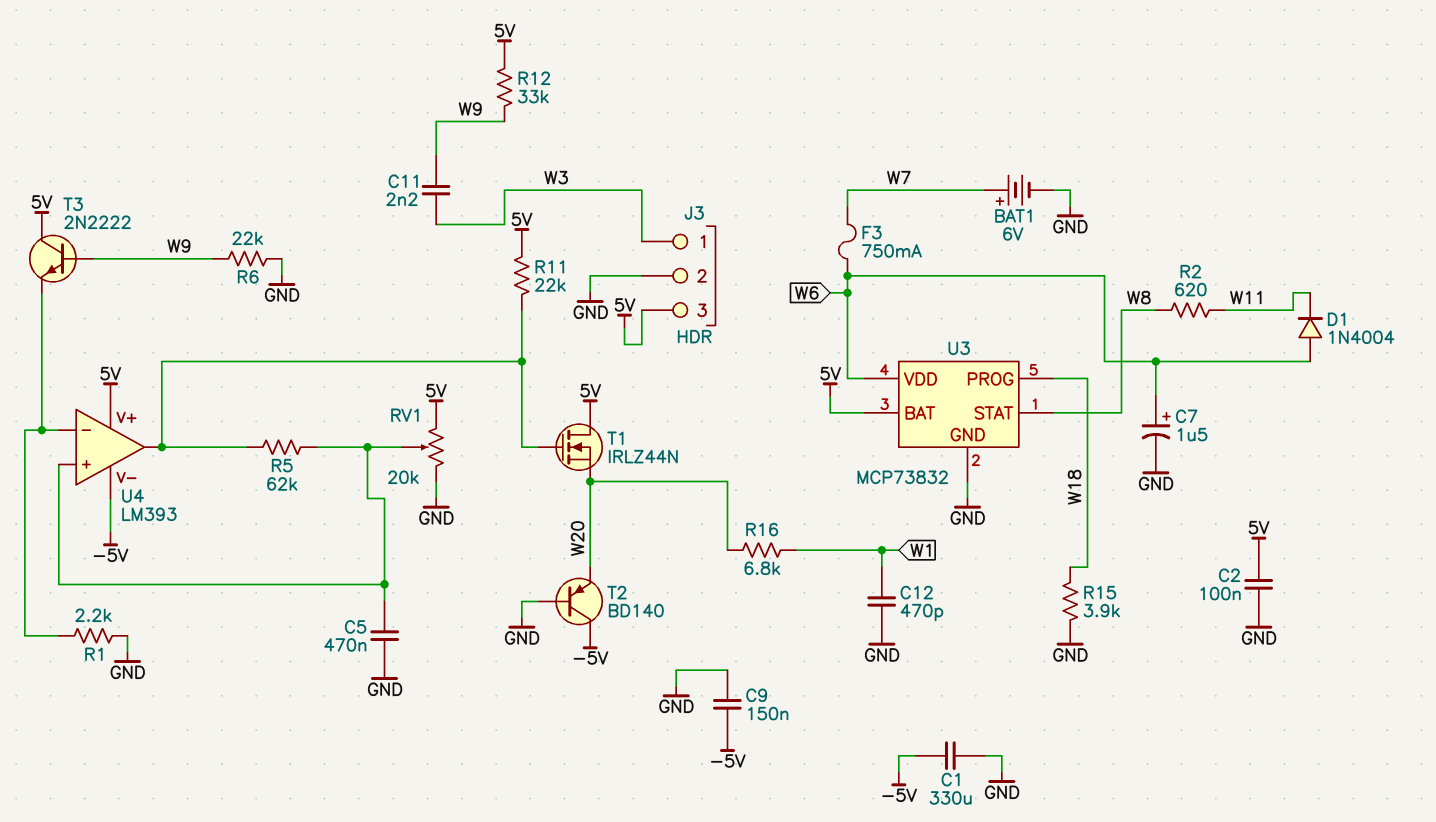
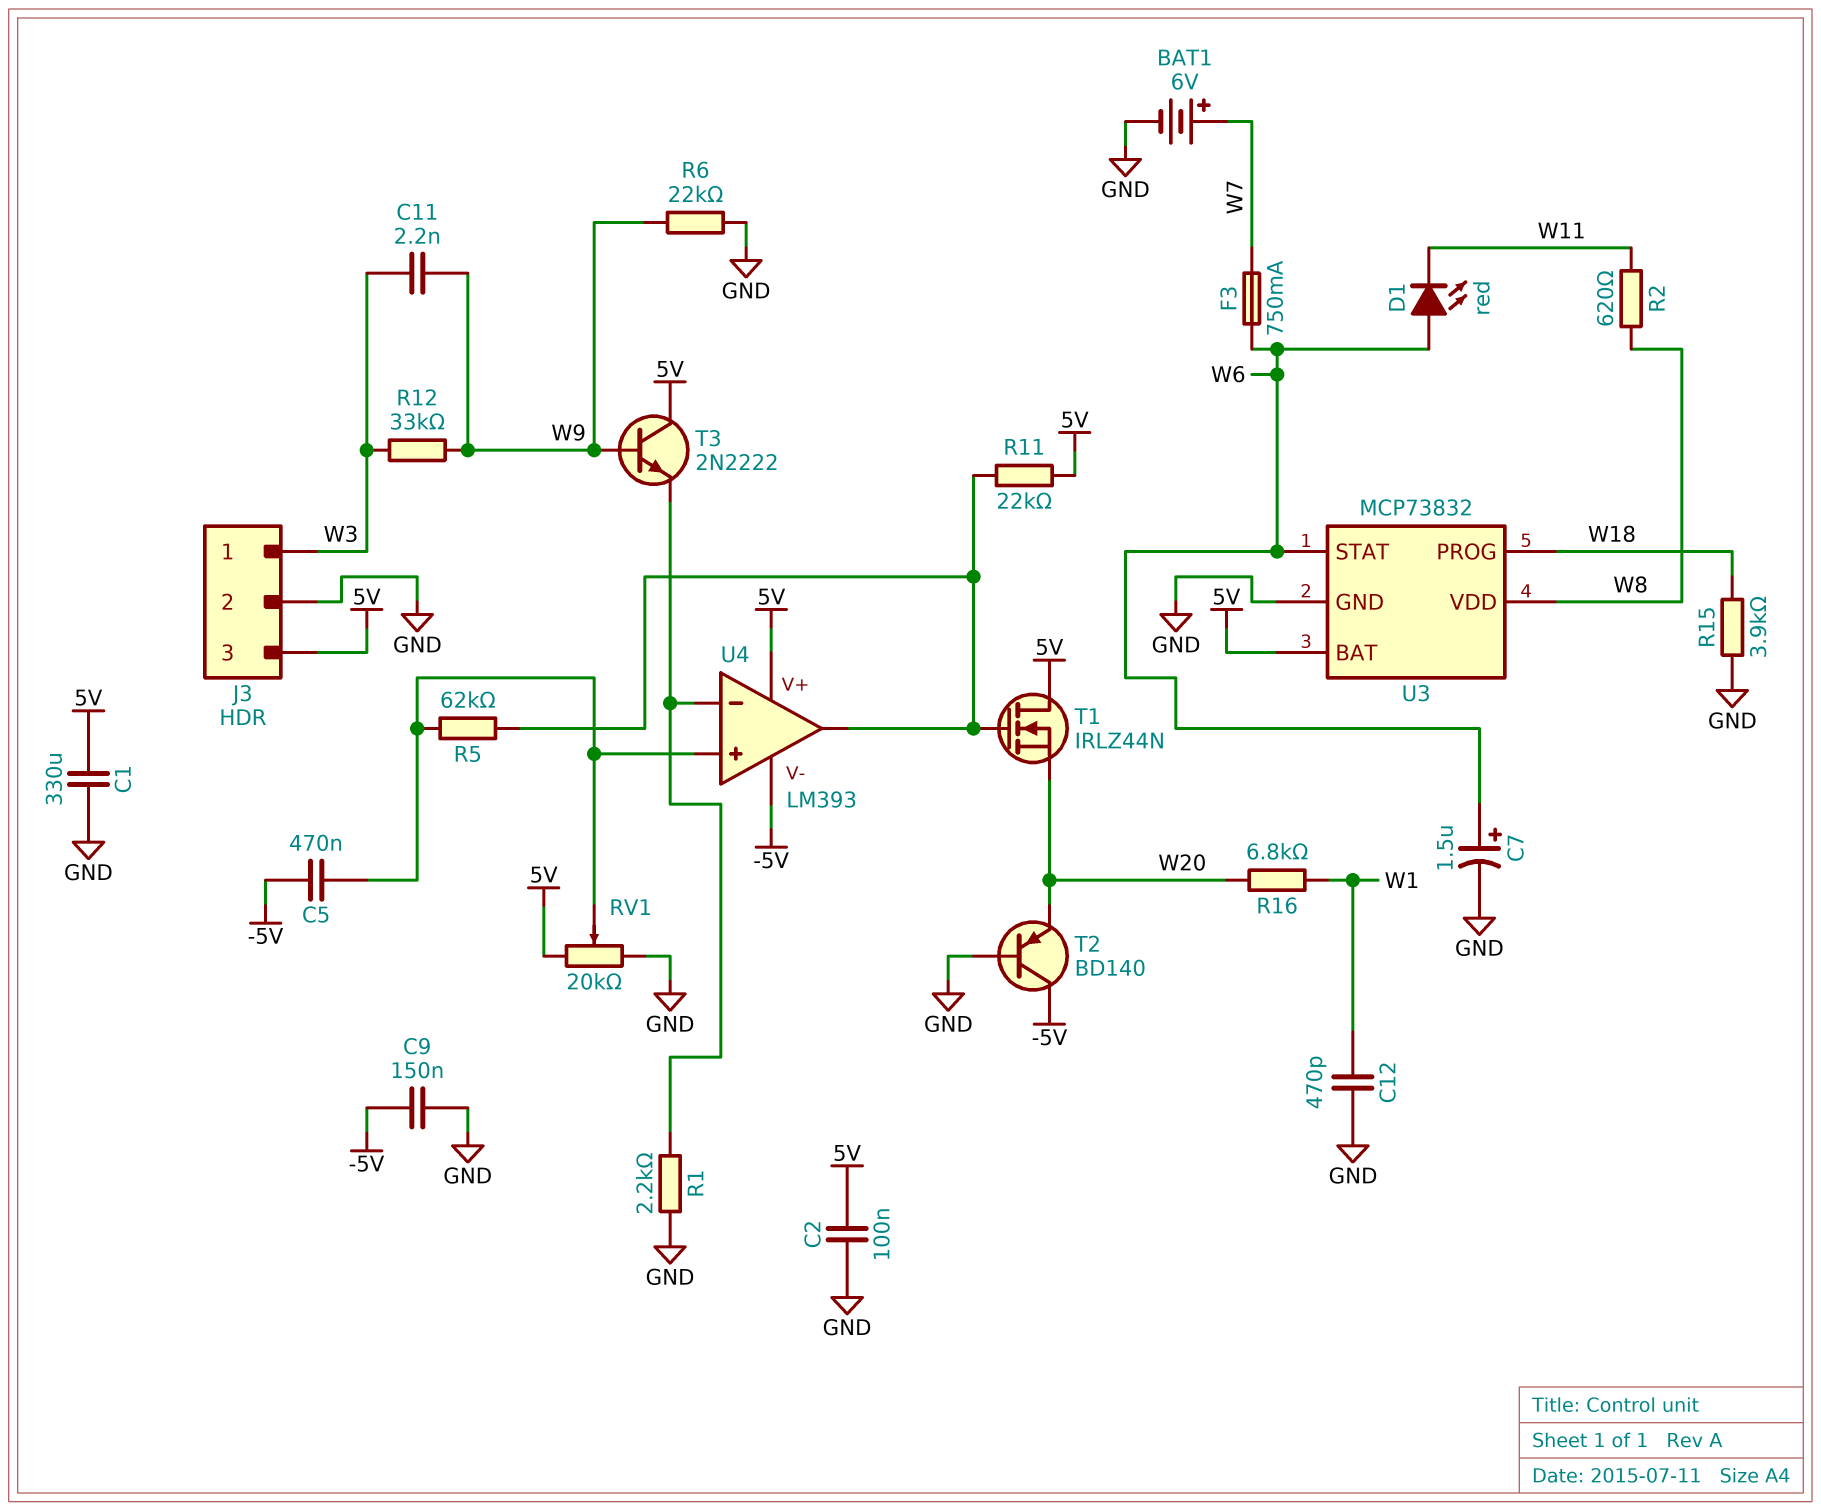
C1: 330uF (-5V, GND) -> 330uF (5V, GND)
C5: 470nF (GND, U4/in+) -> 470nF (-5V, U4/in+)
D1: diode 1N4004 (A W6, K W11) -> LED red (A W6, K W11)
R12: 33k (5V, W9) -> 33k (W3, W9)
U3 pin STAT: W8 -> W6
U3 pin VDD: W6 -> W8

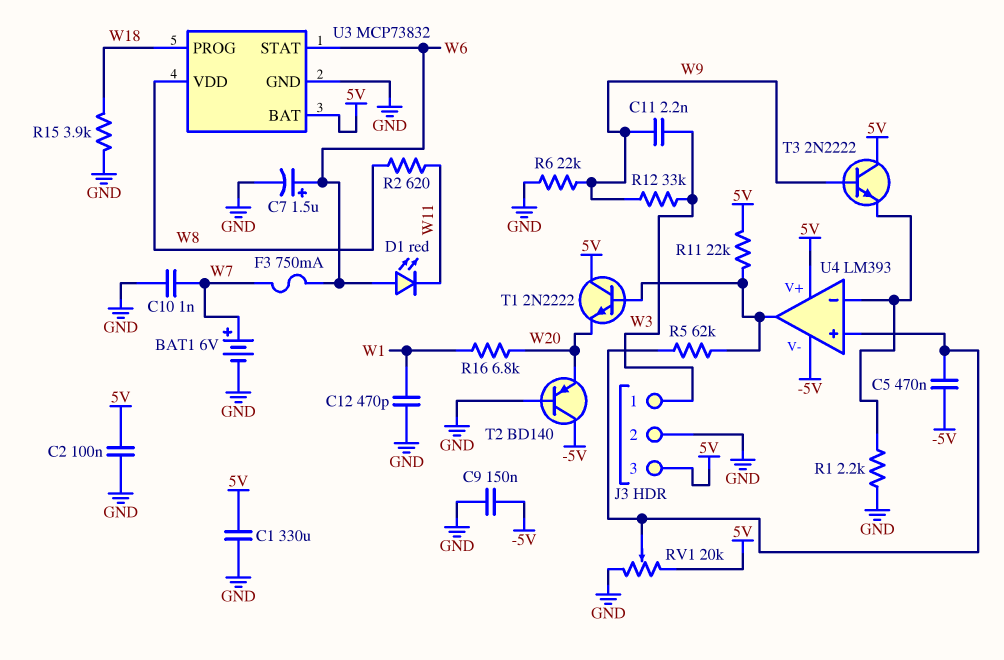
C10: none -> 1nF (GND, W7)
T1: NMOS IRLZ44N (G U4/out, D 5V, S W20) -> NPN 2N2222 (B U4/out, C 5V, E W20)

